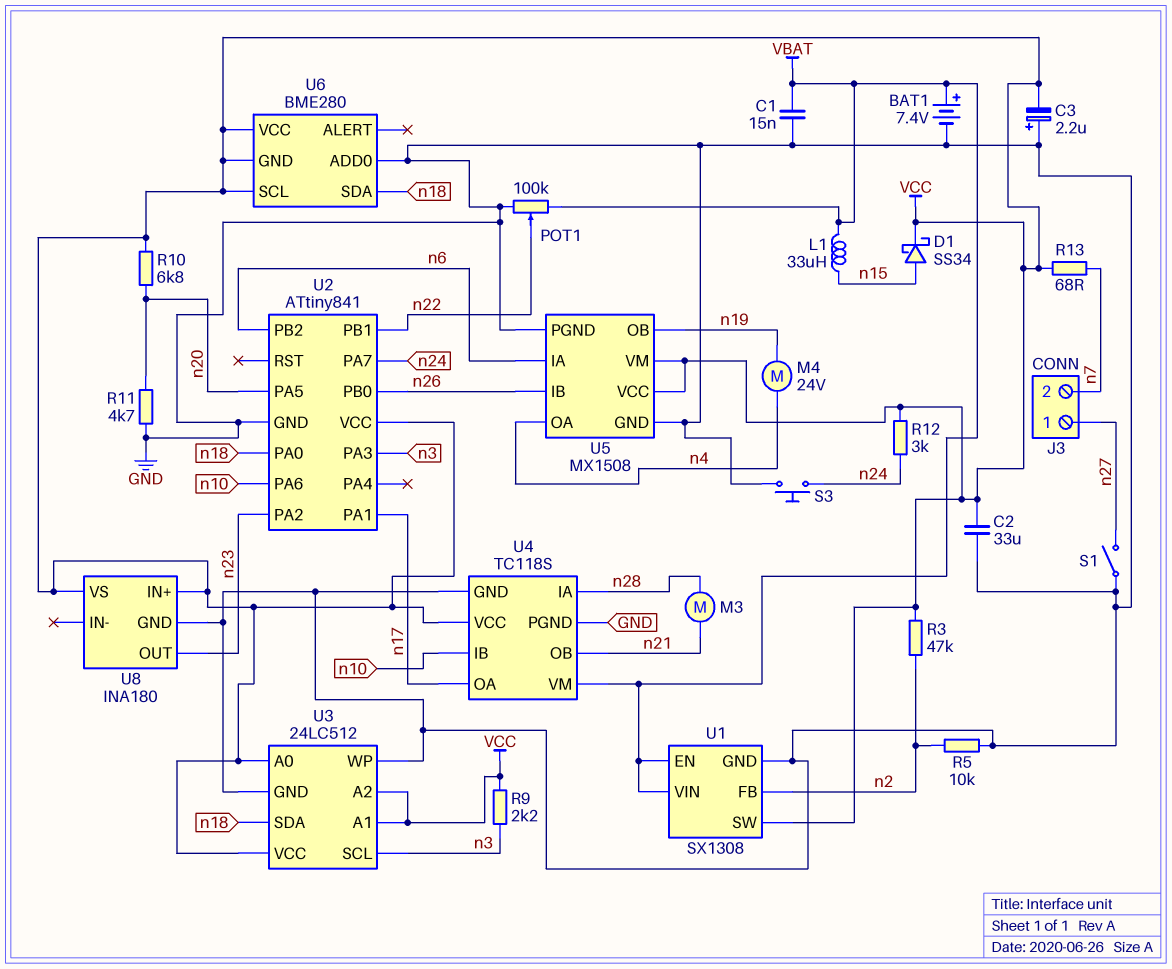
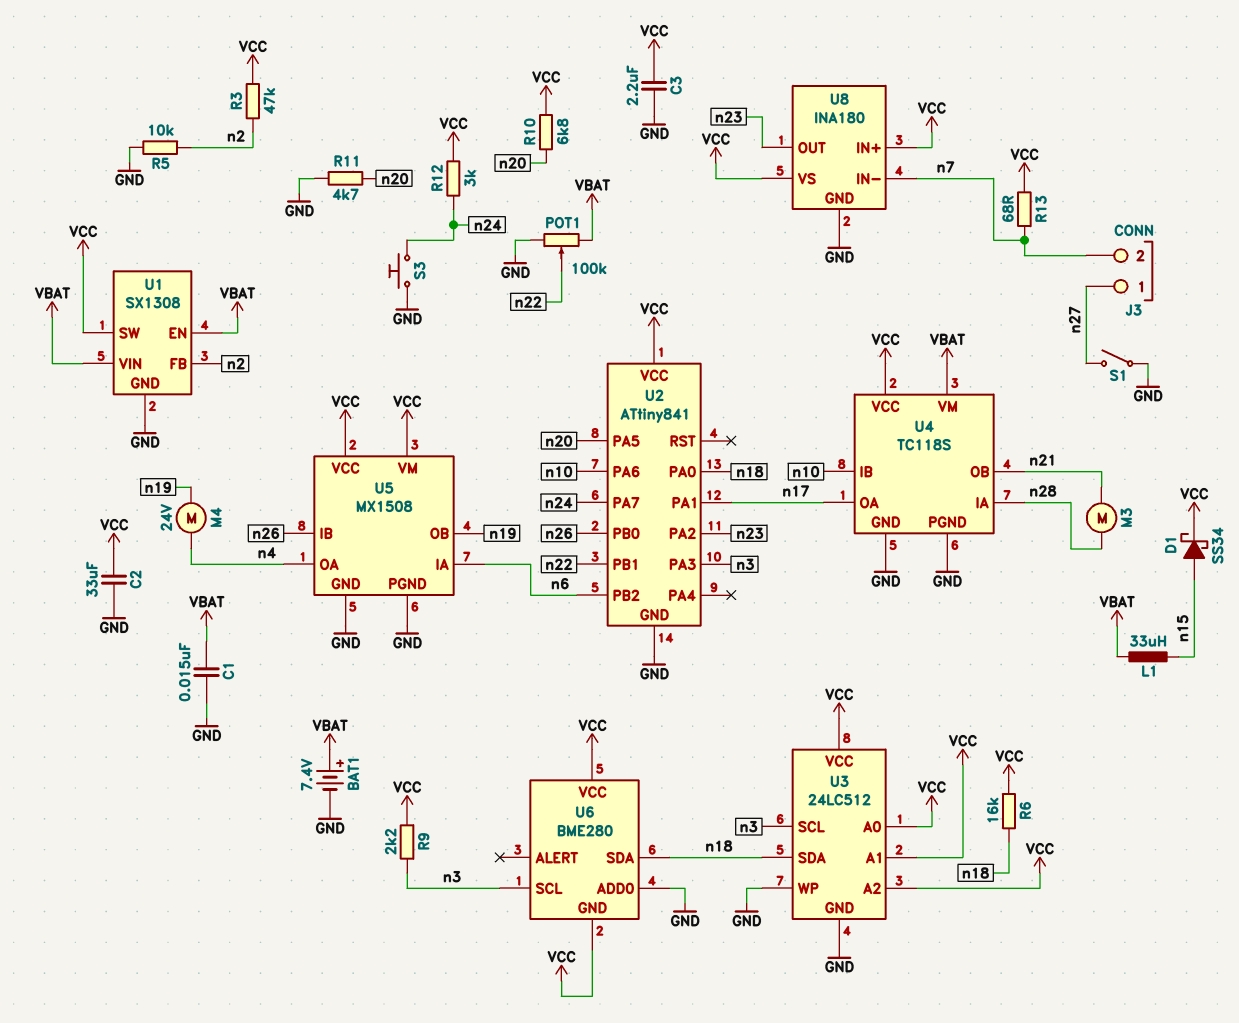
C3: 2.2uF (plus GND, minus VCC) -> 2.2uF (GND, VCC)
R6: none -> 16k (VCC, n18)
U6 pin SCL: VCC -> n3
U8 pin IN-: none -> n7

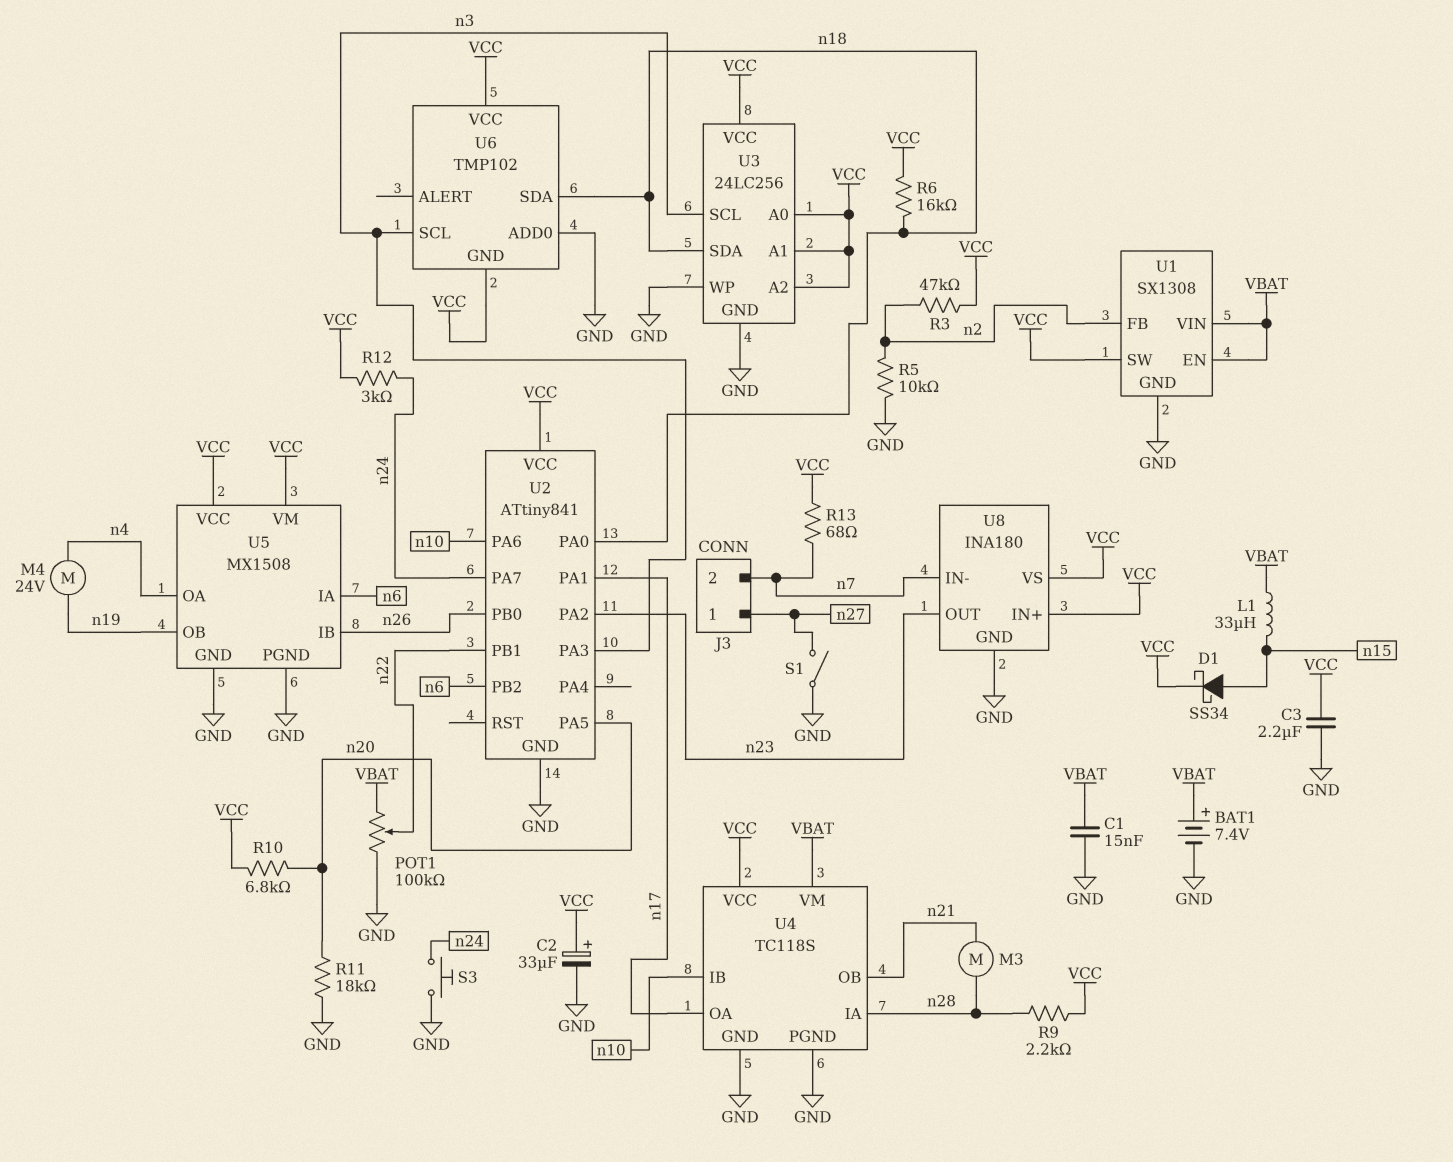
C2: 33uF (GND, VCC) -> 33uF (plus VCC, minus GND)
R9: 2.2k (VCC, n3) -> 2.2k (VCC, n28)
R11: 4.7k (GND, n20) -> 18k (GND, n20)
U3: 24LC512 -> 24LC256
U6: BME280 -> TMP102

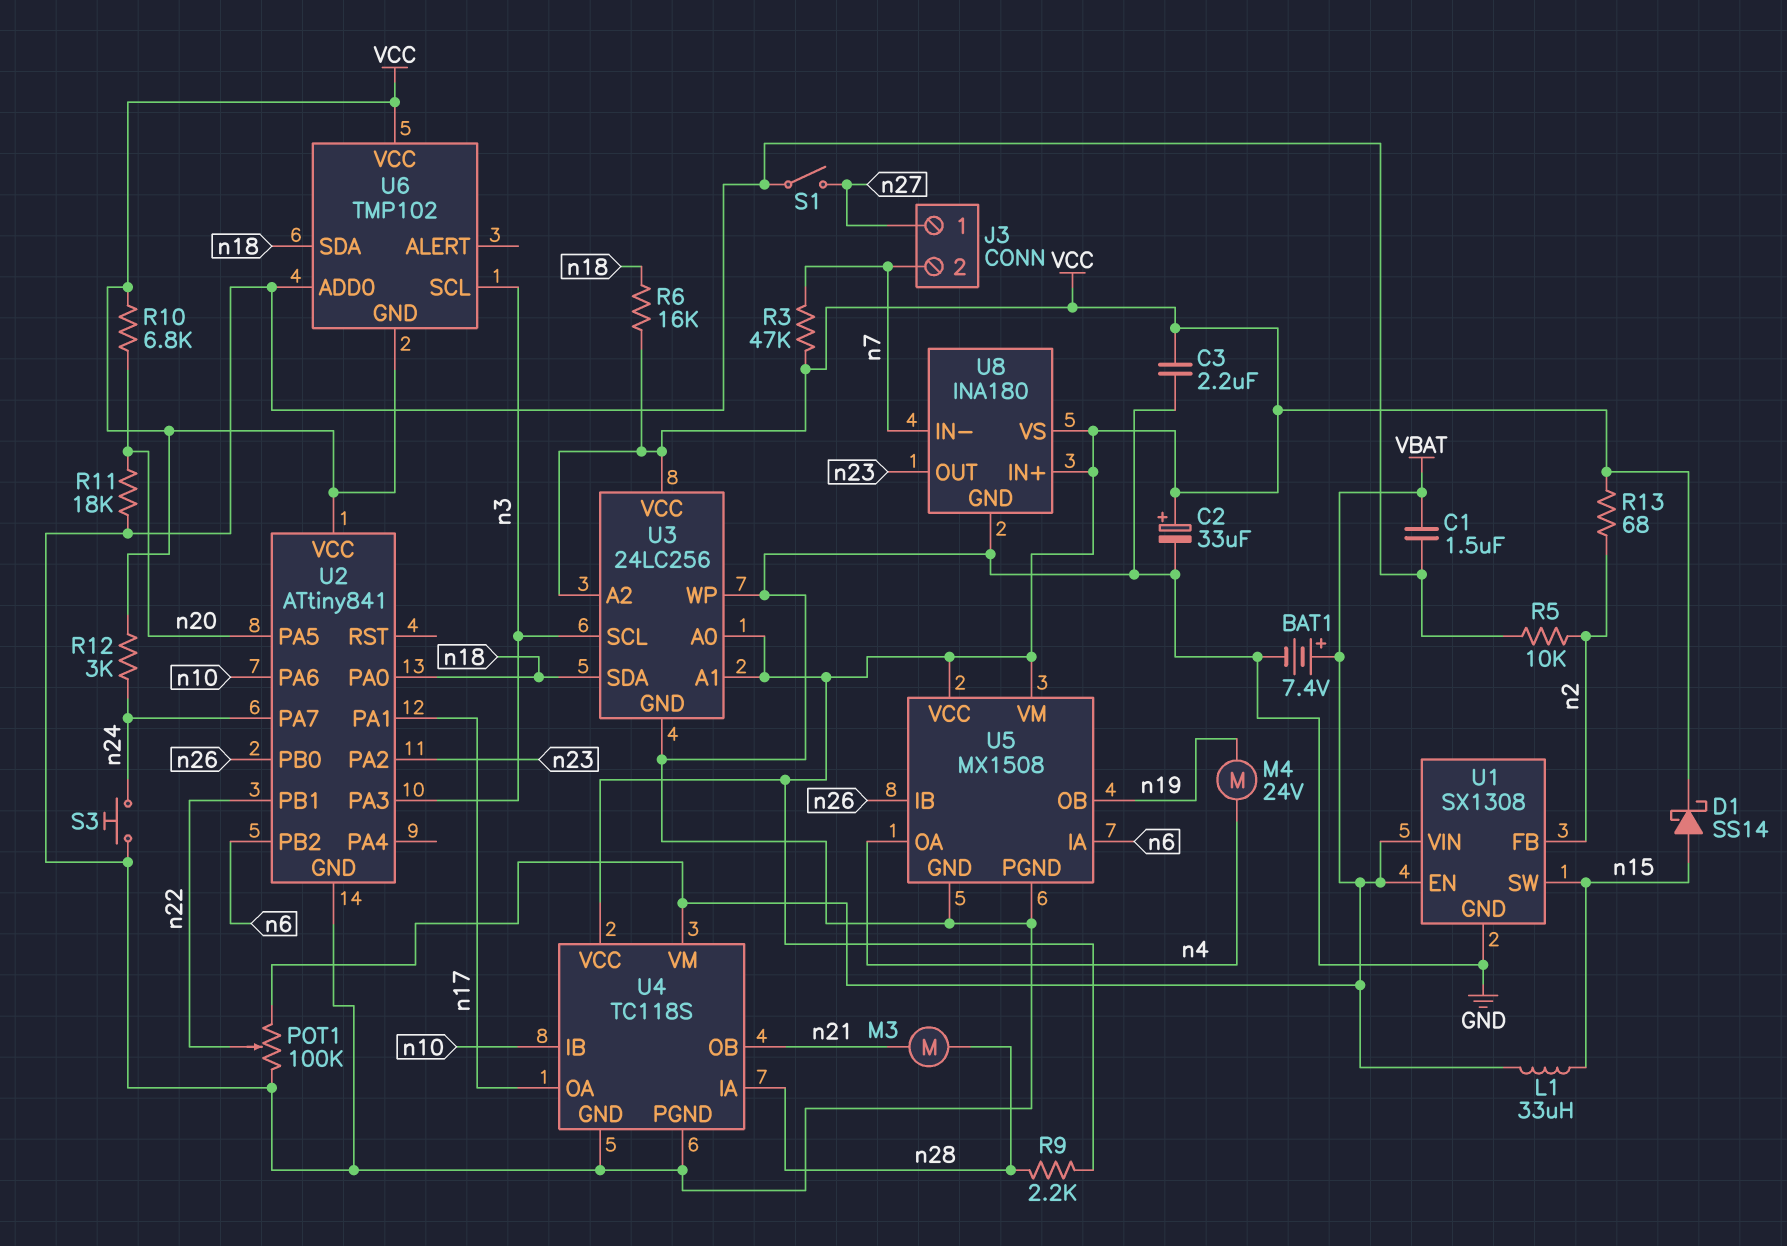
C1: 15nF (GND, VBAT) -> 1.5uF (GND, VBAT)
D1: schottky SS34 (A n15, K VCC) -> schottky SS14 (A n15, K VCC)
R3: 47k (VCC, n2) -> 47k (VCC, n7)
R13: 68 (VCC, n7) -> 68 (VCC, n2)
U1 pin SW: VCC -> n15

